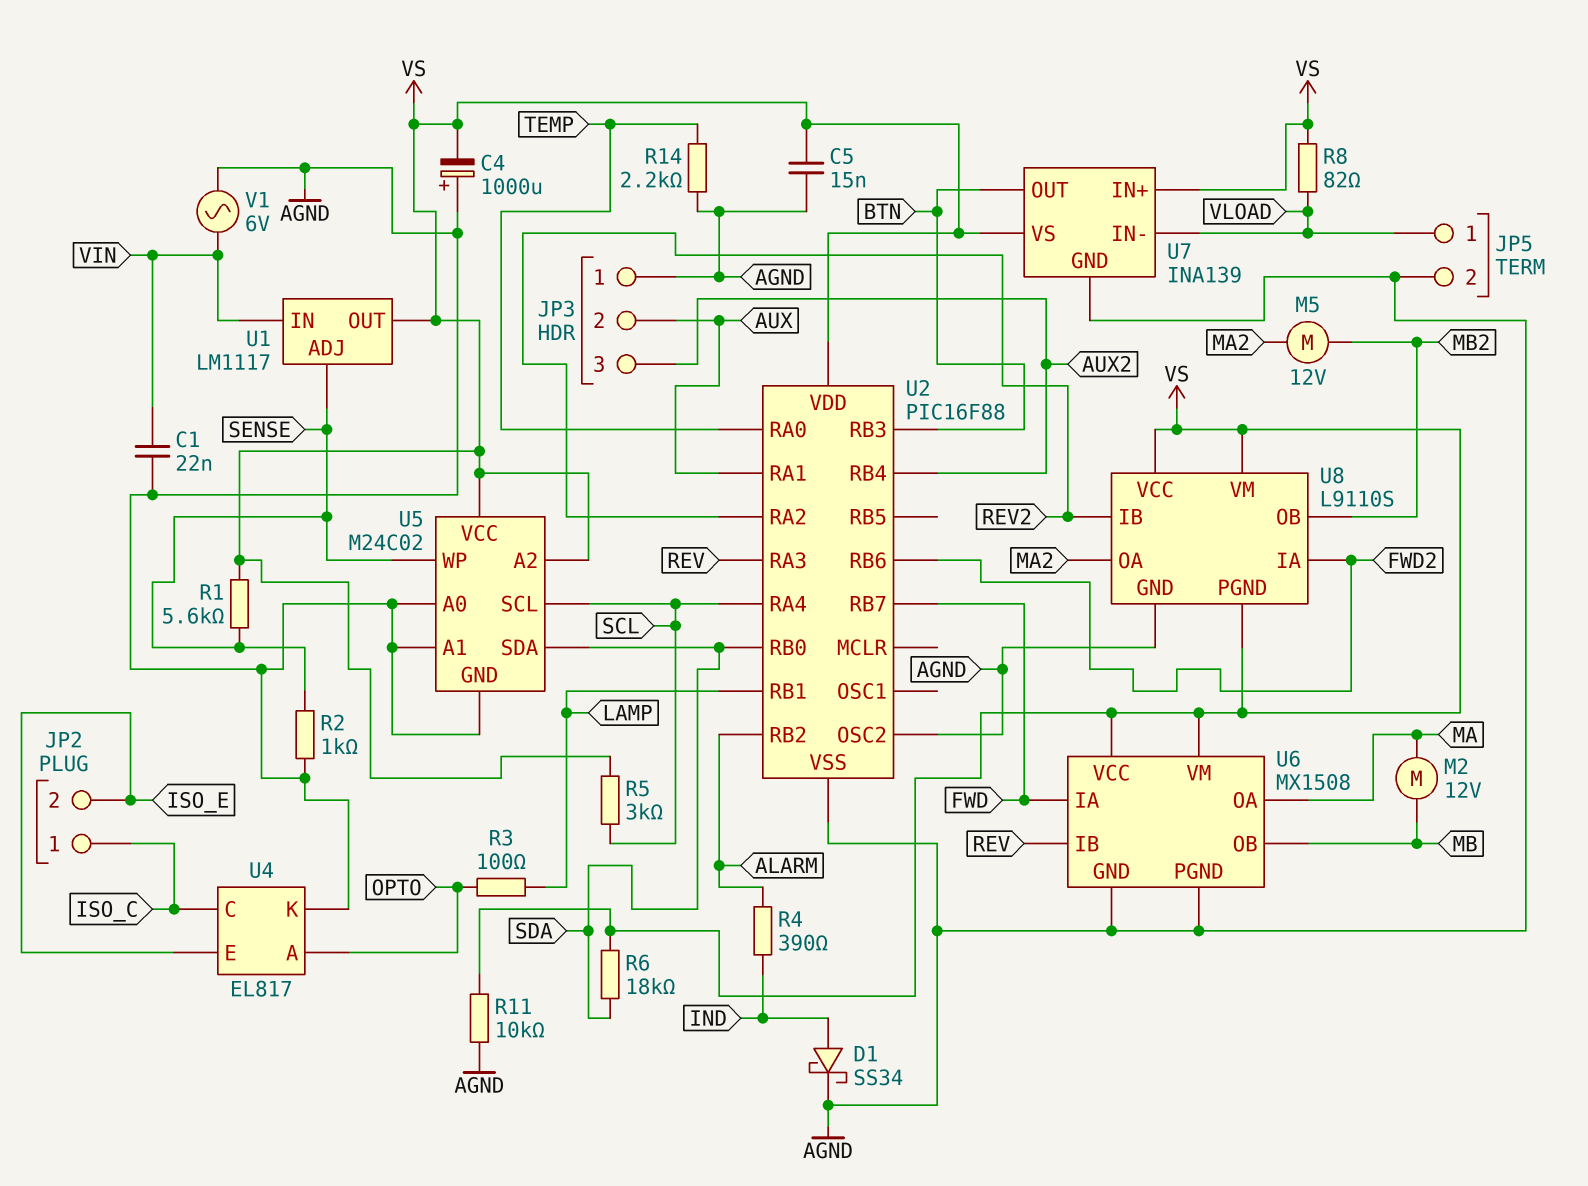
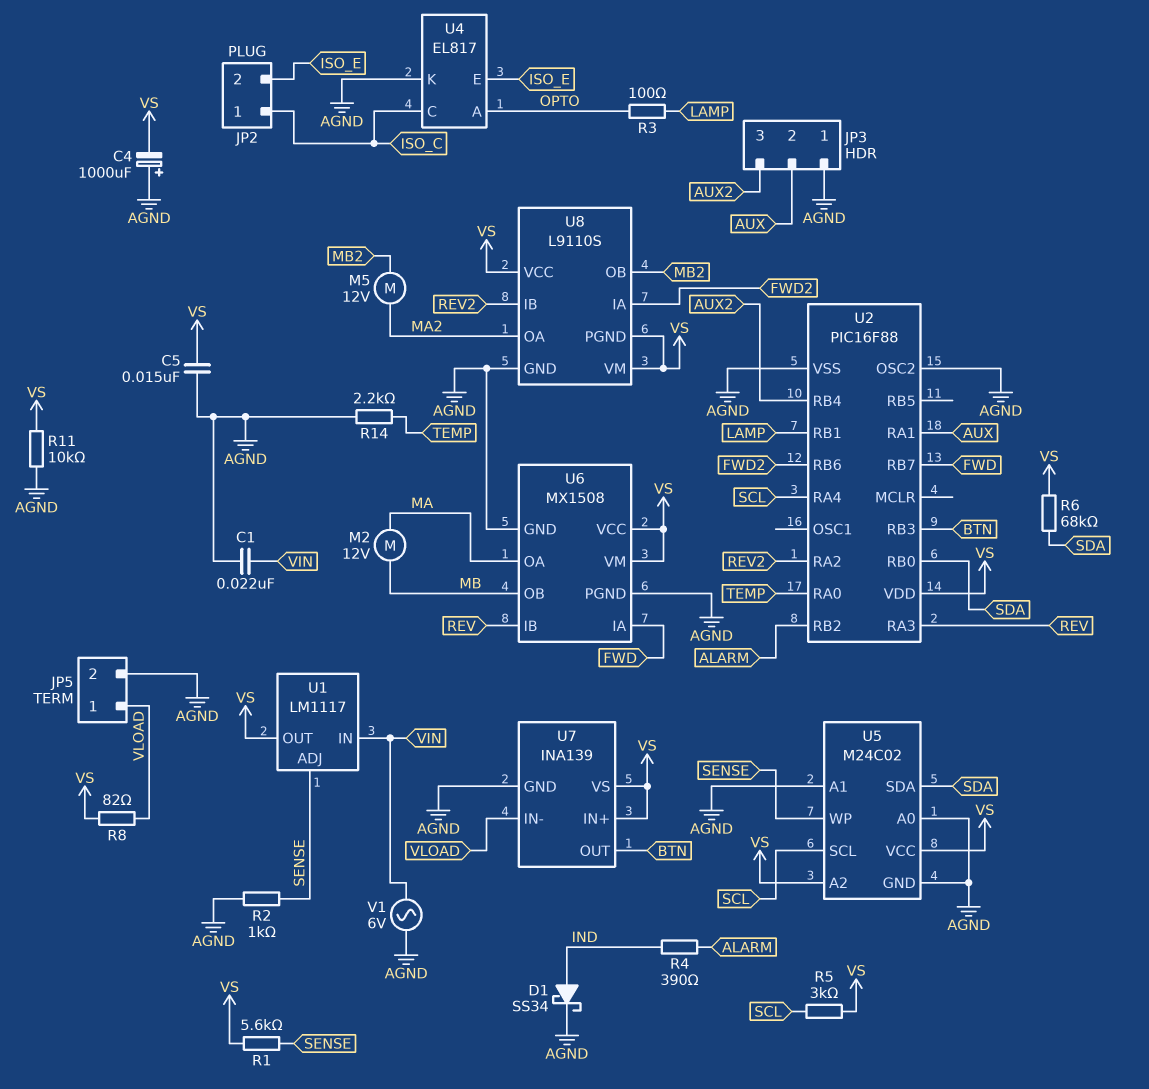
R6: 18k (SDA, VS) -> 68k (SDA, VS)

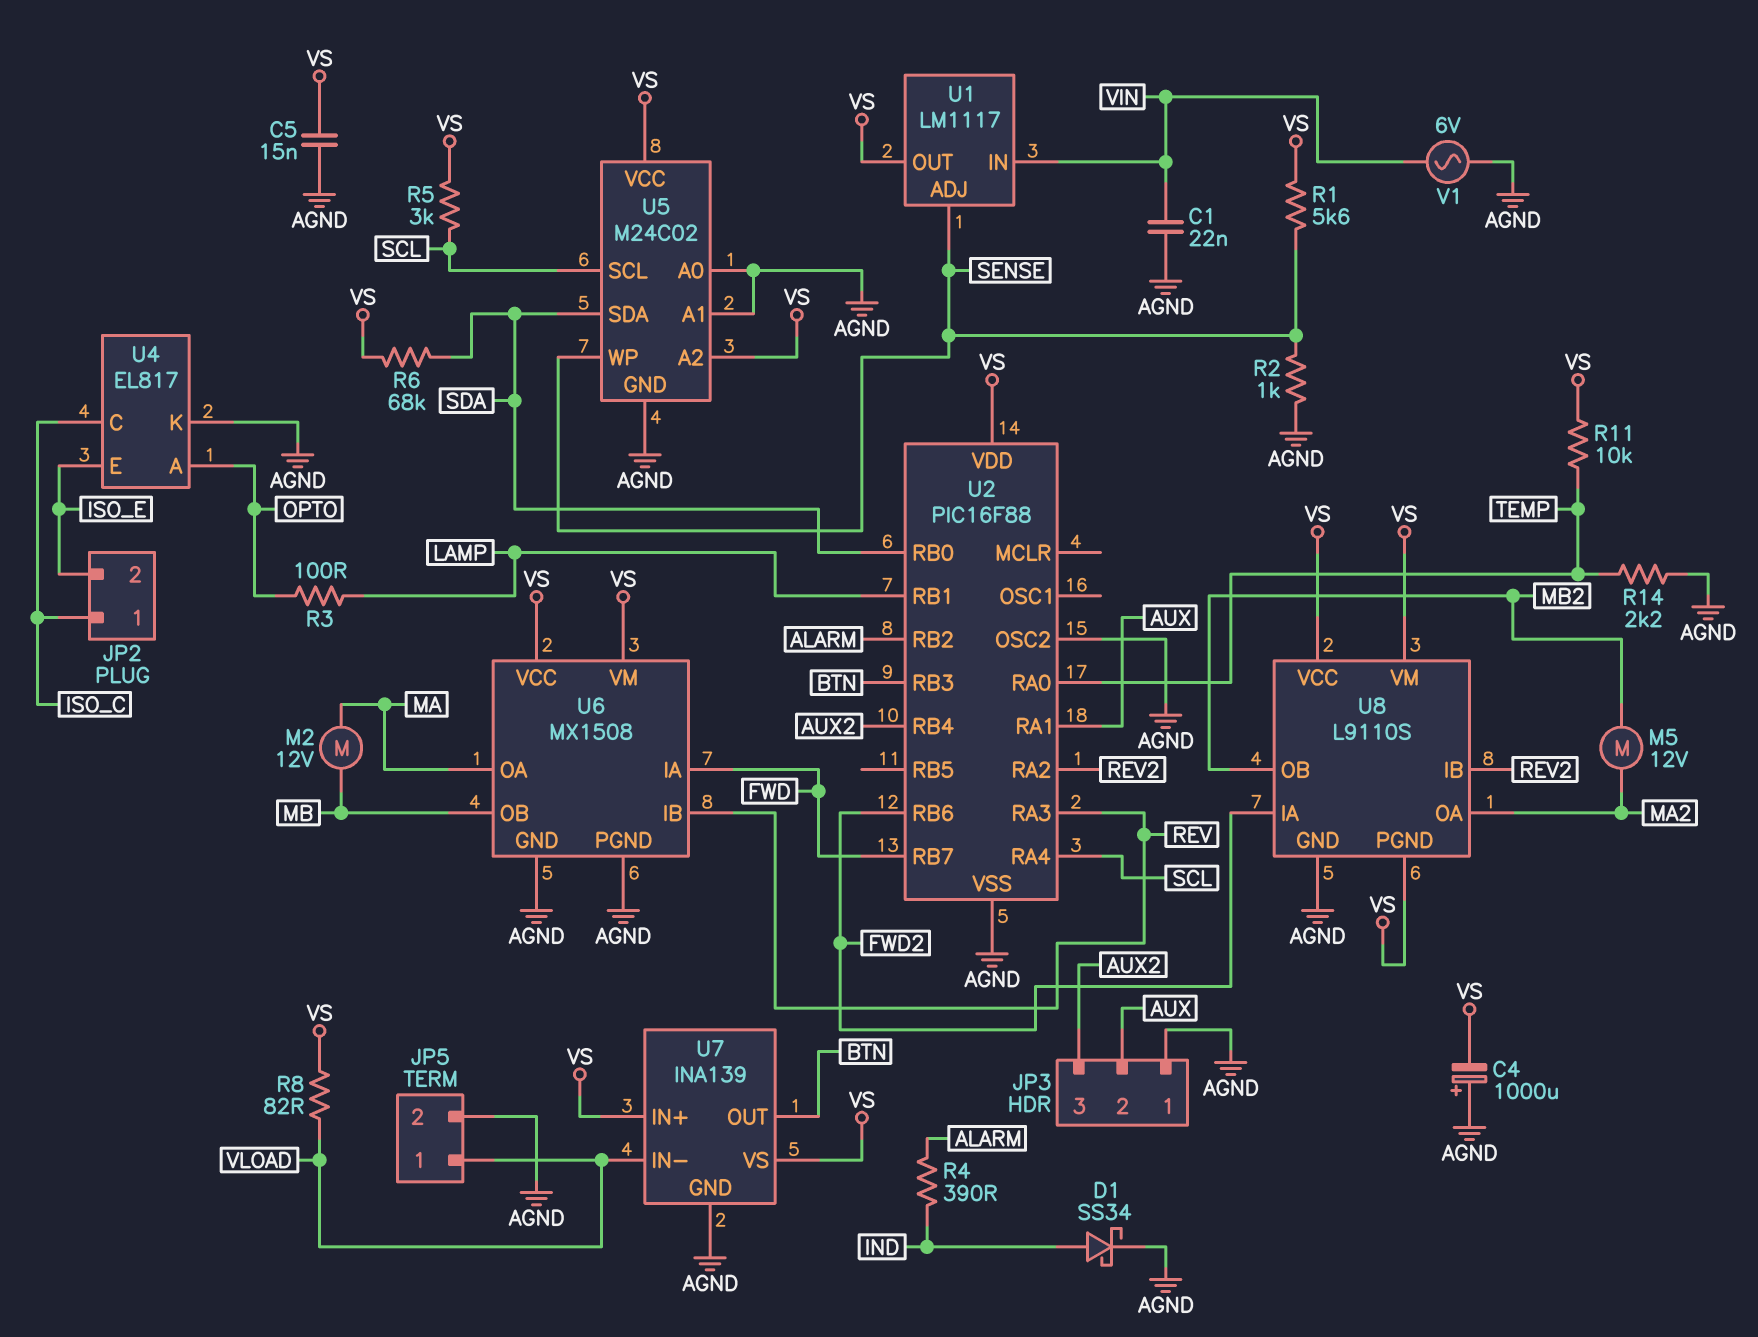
R11: 10k (AGND, VS) -> 10k (TEMP, VS)

